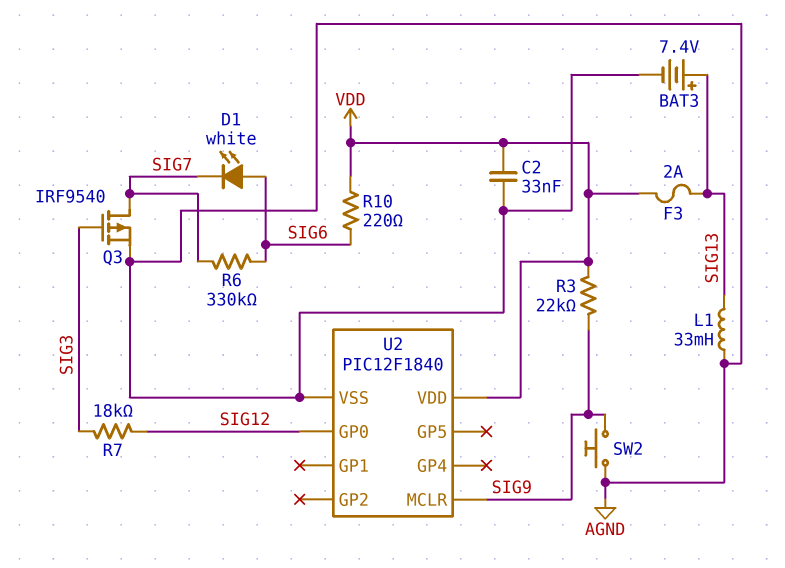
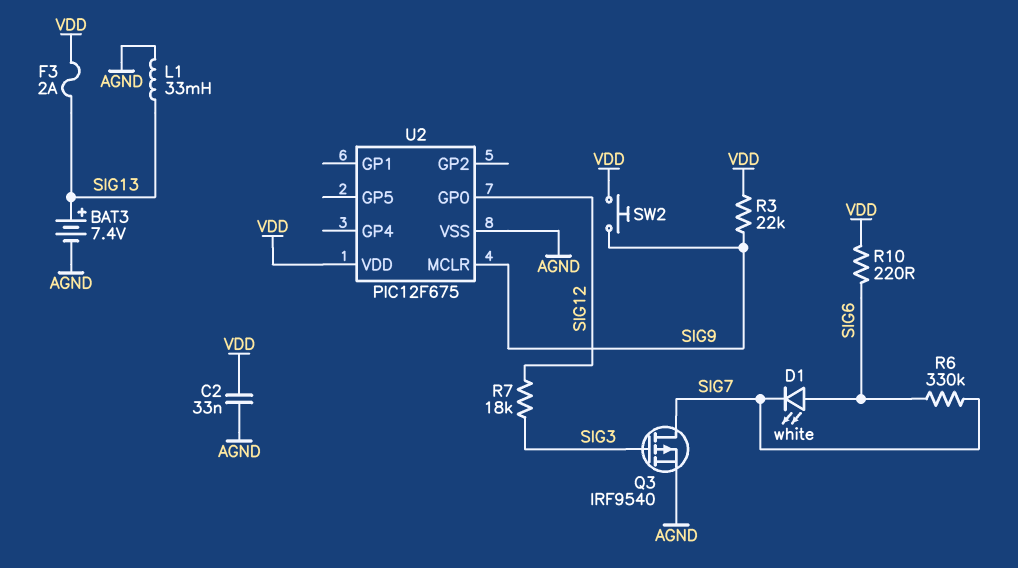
SW2: button (AGND, SIG9) -> button (SIG9, VDD)
U2: PIC12F1840 -> PIC12F675

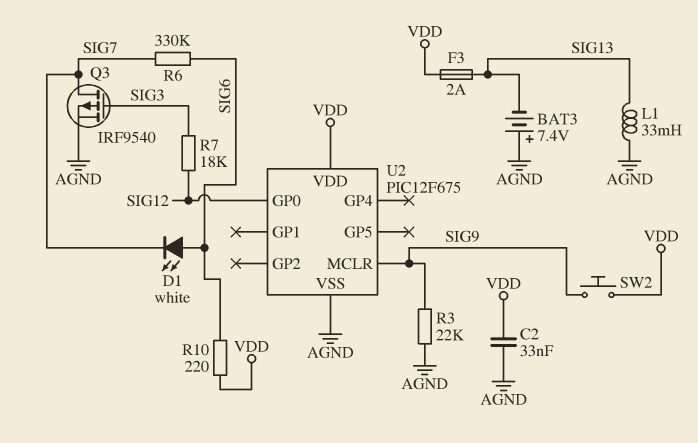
BAT3: 7.4V (plus SIG13, minus AGND) -> 7.4V (plus AGND, minus SIG13)
R3: 22k (SIG9, VDD) -> 22k (AGND, SIG9)

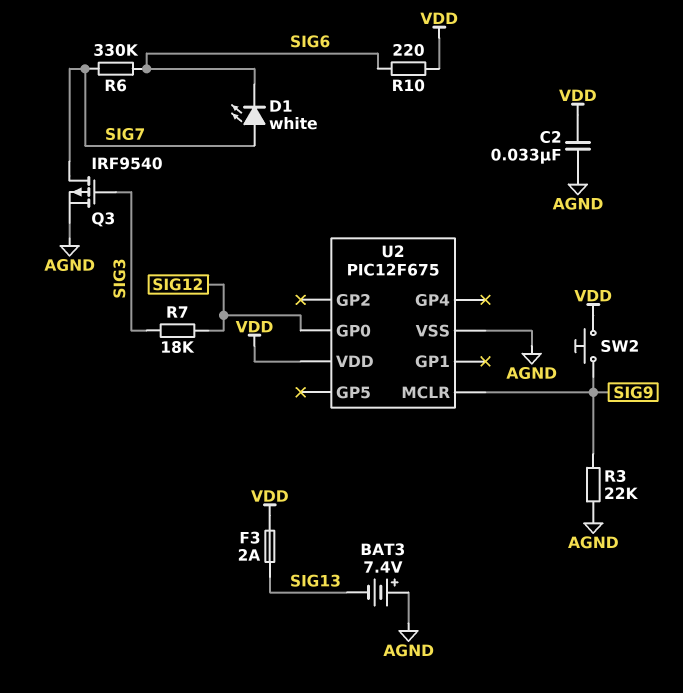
D1: LED white (A SIG6, K SIG7) -> LED white (A SIG7, K SIG6)
L1: 33mH (AGND, SIG13) -> none

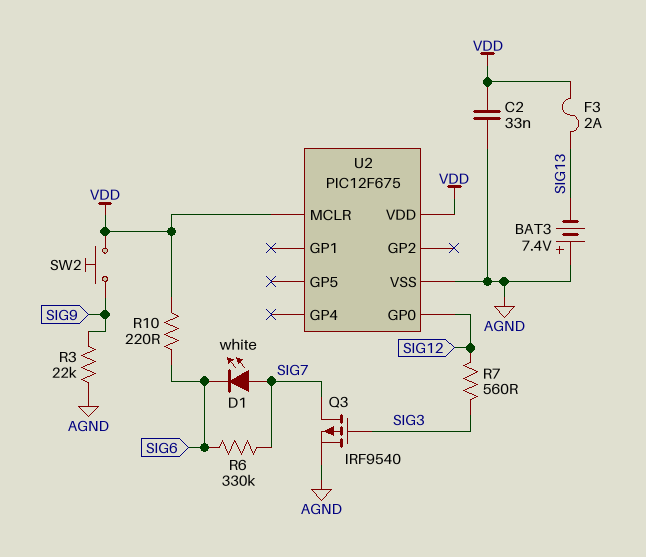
R7: 18k (SIG3, SIG12) -> 560 (SIG3, SIG12)
U2 pin MCLR: SIG9 -> VDD

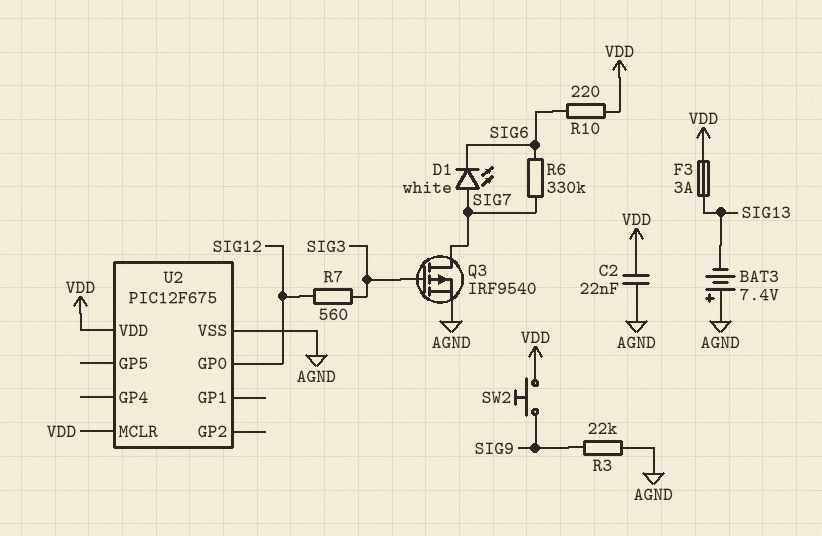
C2: 33nF (AGND, VDD) -> 22nF (AGND, VDD)
F3: 2A (SIG13, VDD) -> 3A (SIG13, VDD)

